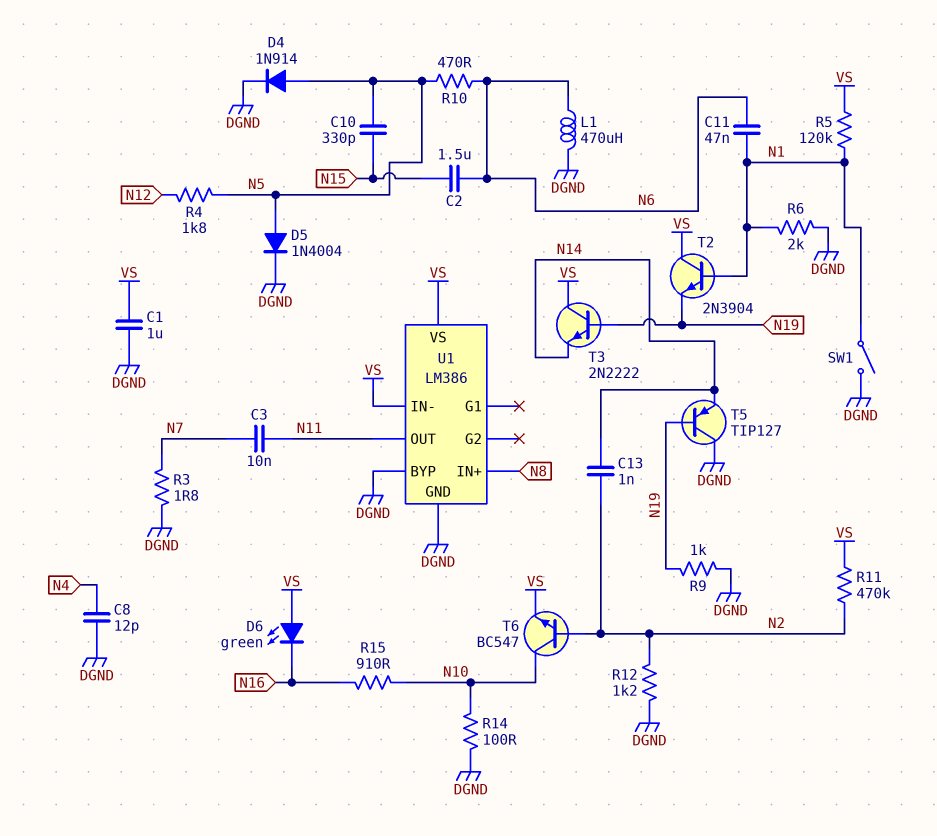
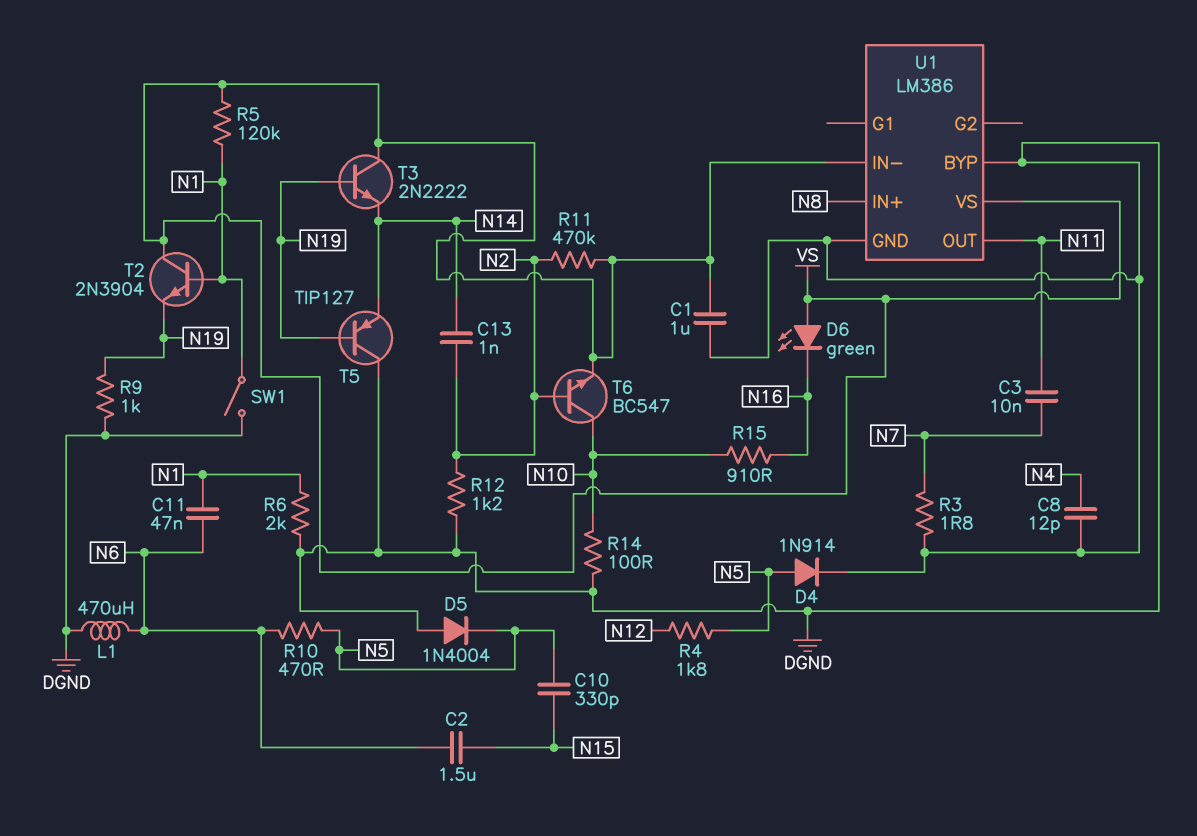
D5: diode 1N4004 (A N5, K DGND) -> diode 1N4004 (A DGND, K N5)

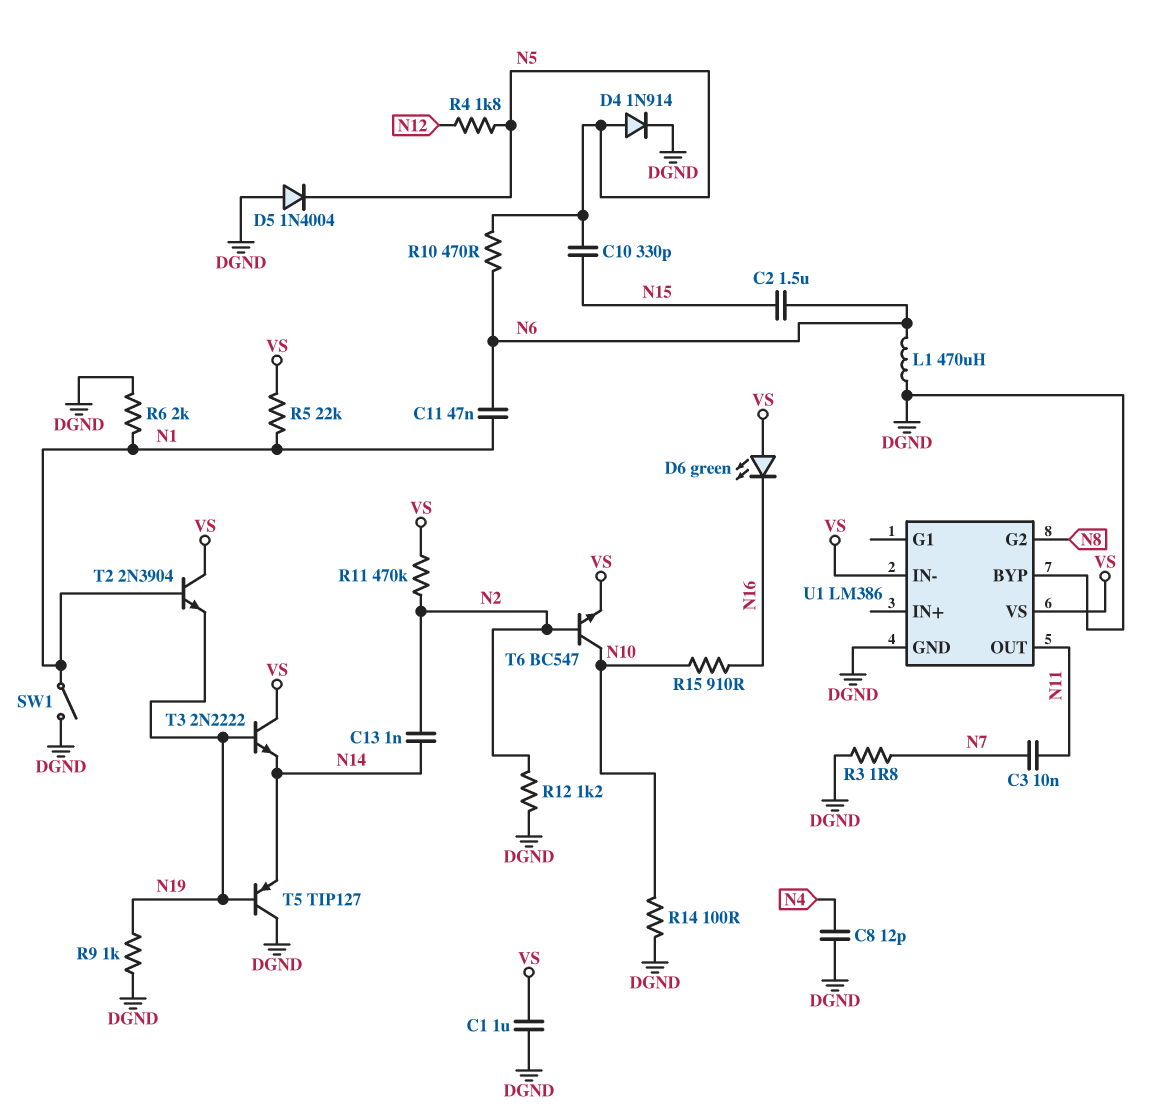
R5: 120k (N1, VS) -> 22k (N1, VS)
U1 pin G2: none -> N8
U1 pin IN+: N8 -> none

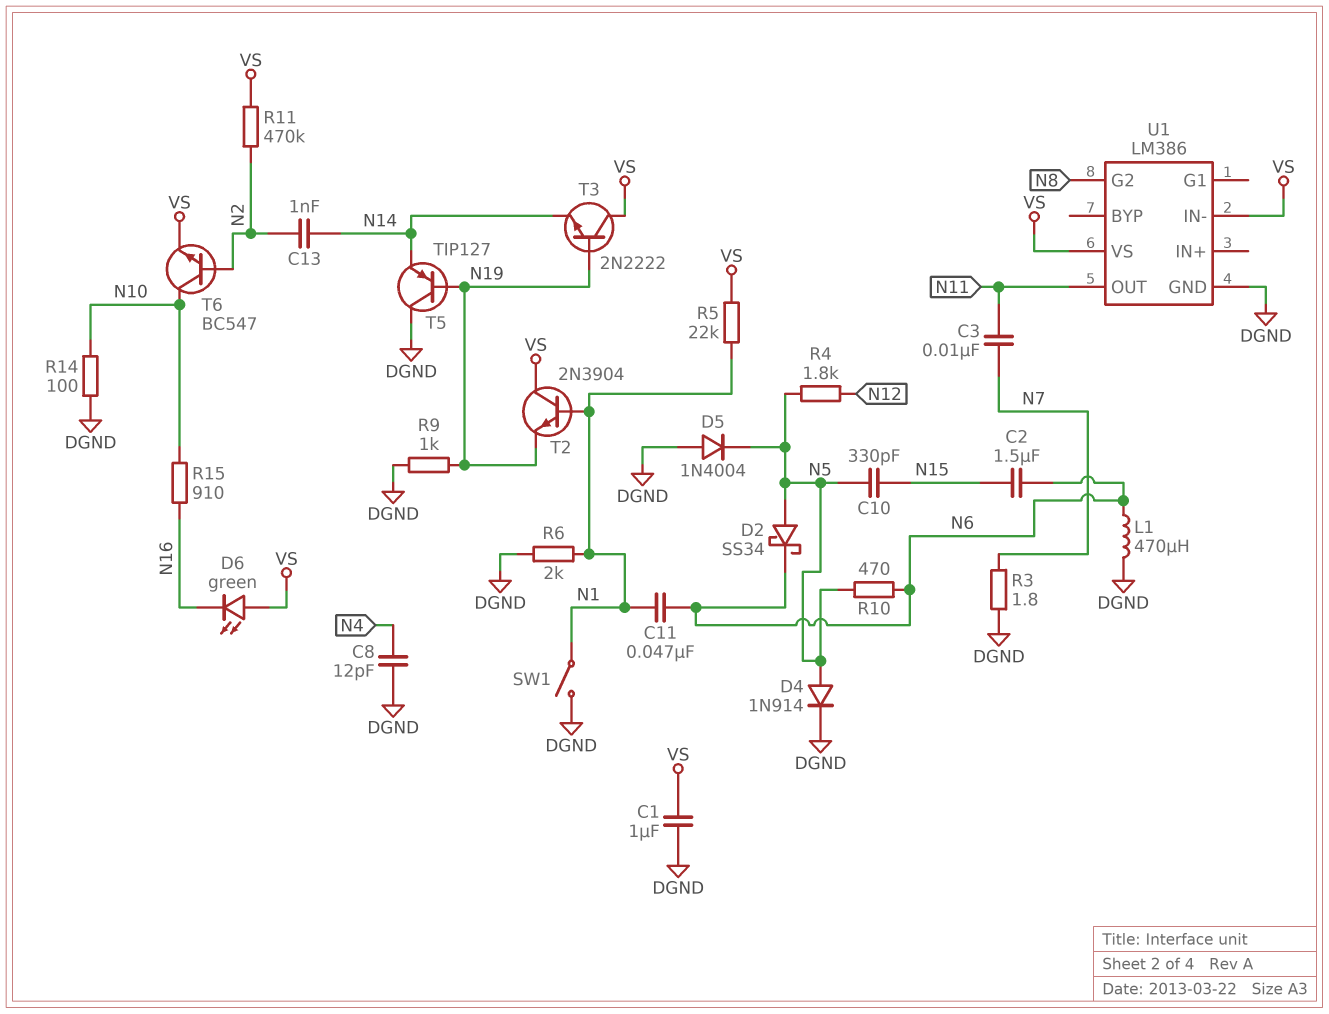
D2: none -> schottky SS34 (A N5, K N6)
R12: 1.2k (DGND, N2) -> none
U1 pin BYP: DGND -> none

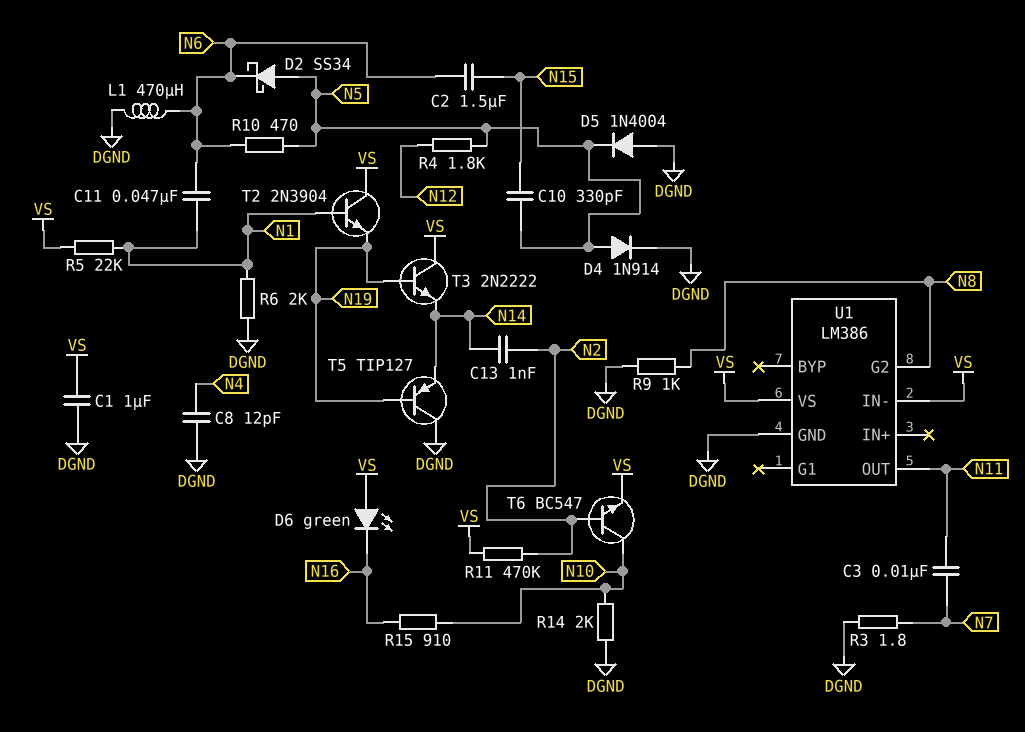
R9: 1k (DGND, N19) -> 1k (DGND, N8)
R14: 100 (DGND, N10) -> 2k (DGND, N10)
SW1: switch (DGND, N1) -> none

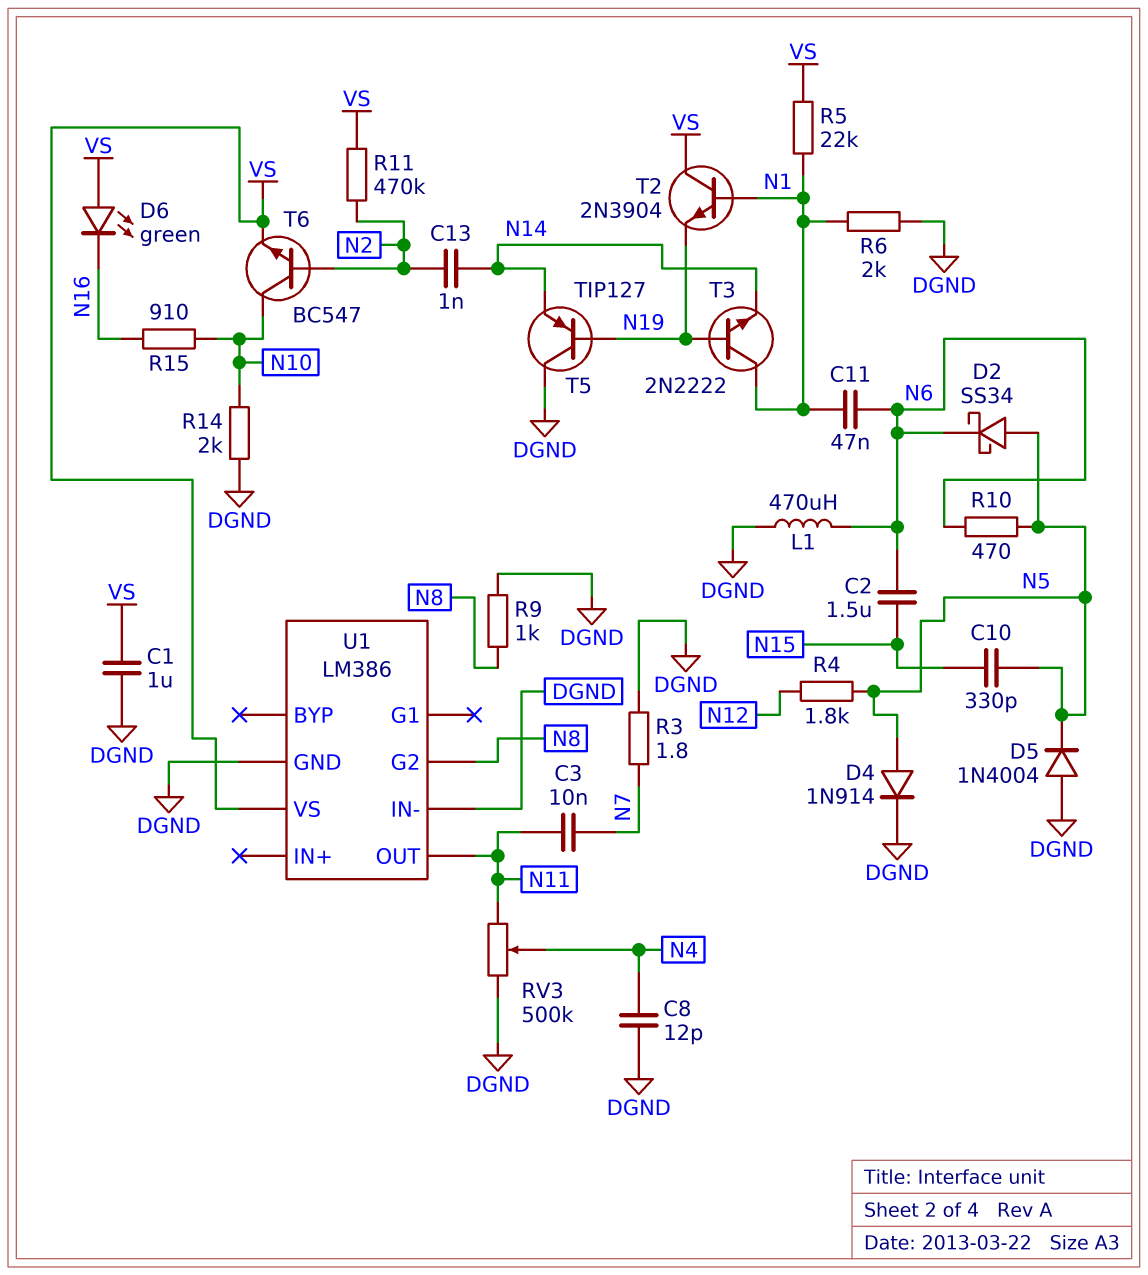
RV3: none -> 500k (DGND, N11, wiper N4)
T3: NPN 2N2222 (B N19, C VS, E N14) -> NPN 2N2222 (B N19, C N1, E N14)
U1 pin IN-: VS -> DGND

